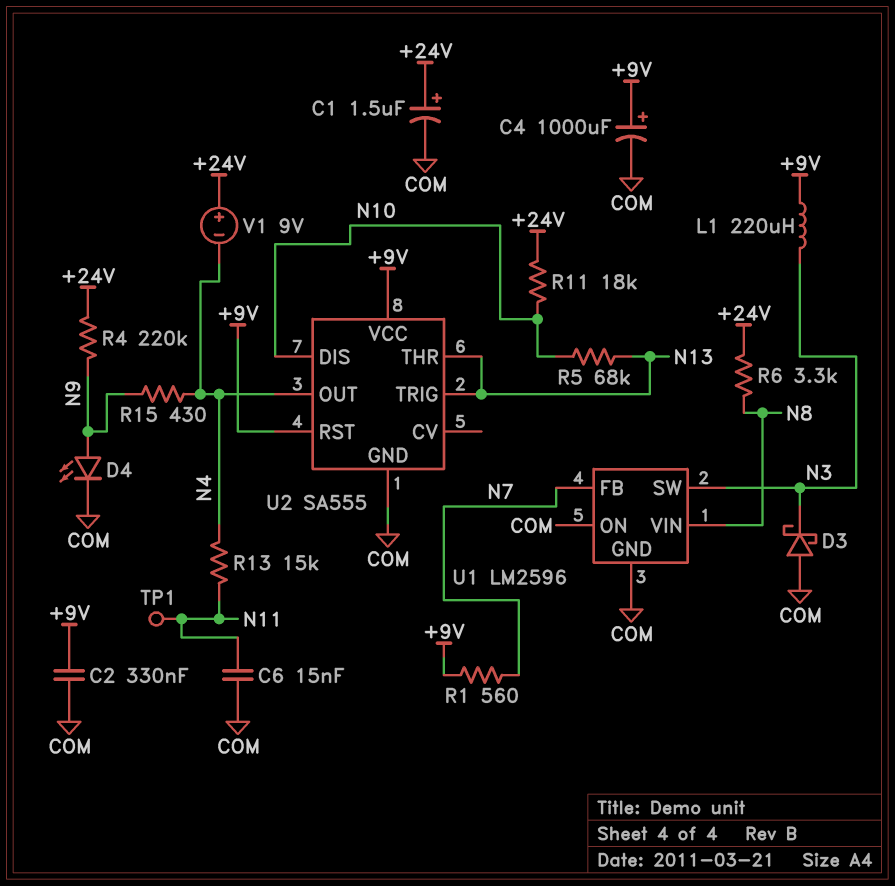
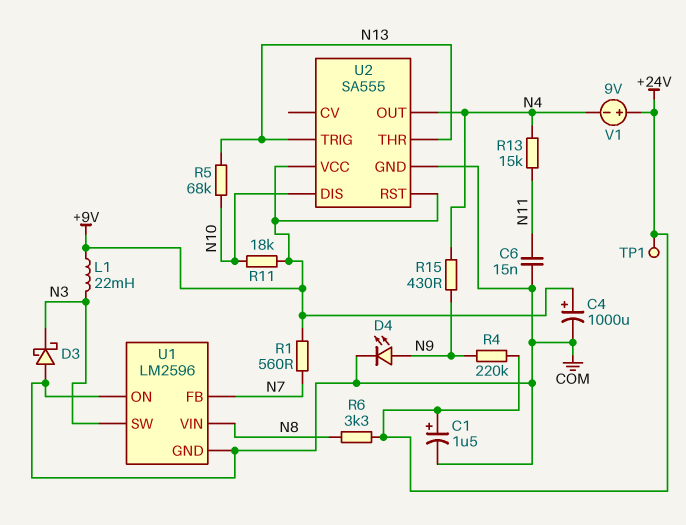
C2: 330nF (+9V, COM) -> none
L1: 220uH (+9V, N3) -> 22mH (+9V, N3)
R11: 18k (+24V, N10) -> 18k (+9V, N10)
TP1: test point (N11) -> test point (+24V)

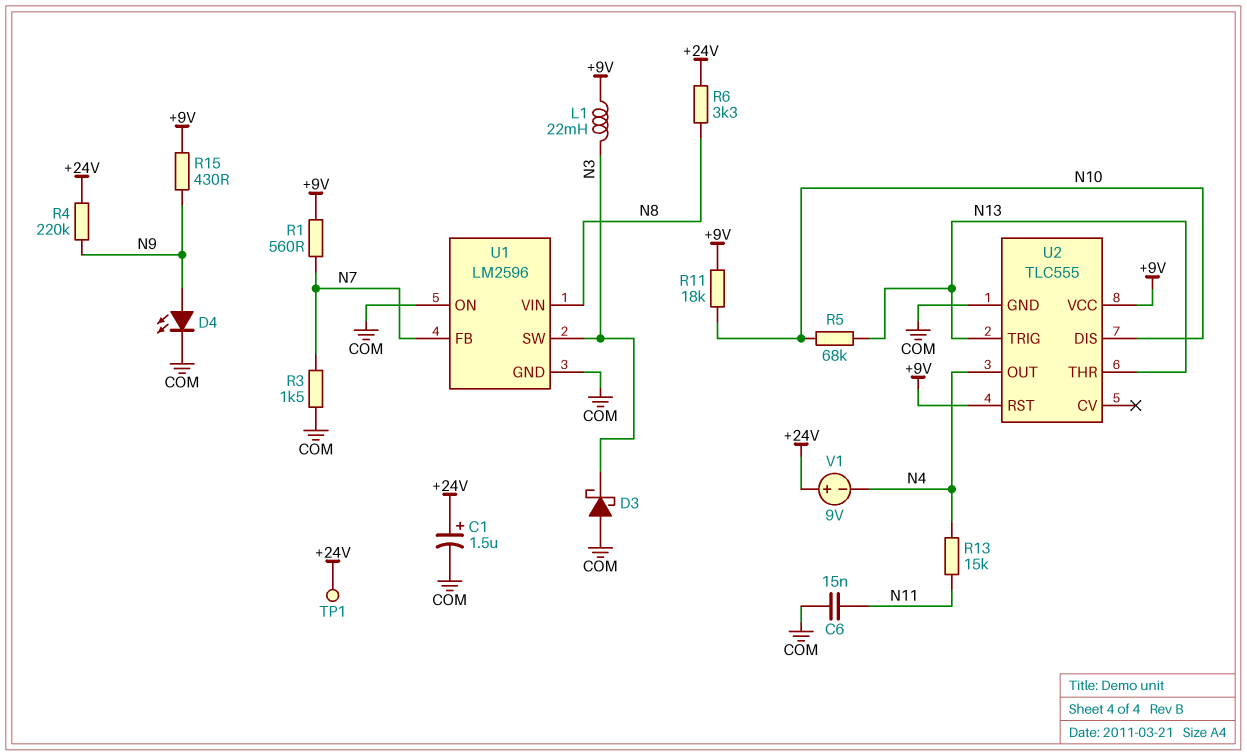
C4: 1000uF (plus +9V, minus COM) -> none
R3: none -> 1.5k (COM, N7)
R15: 430 (N4, N9) -> 430 (+9V, N9)
U2: SA555 -> TLC555

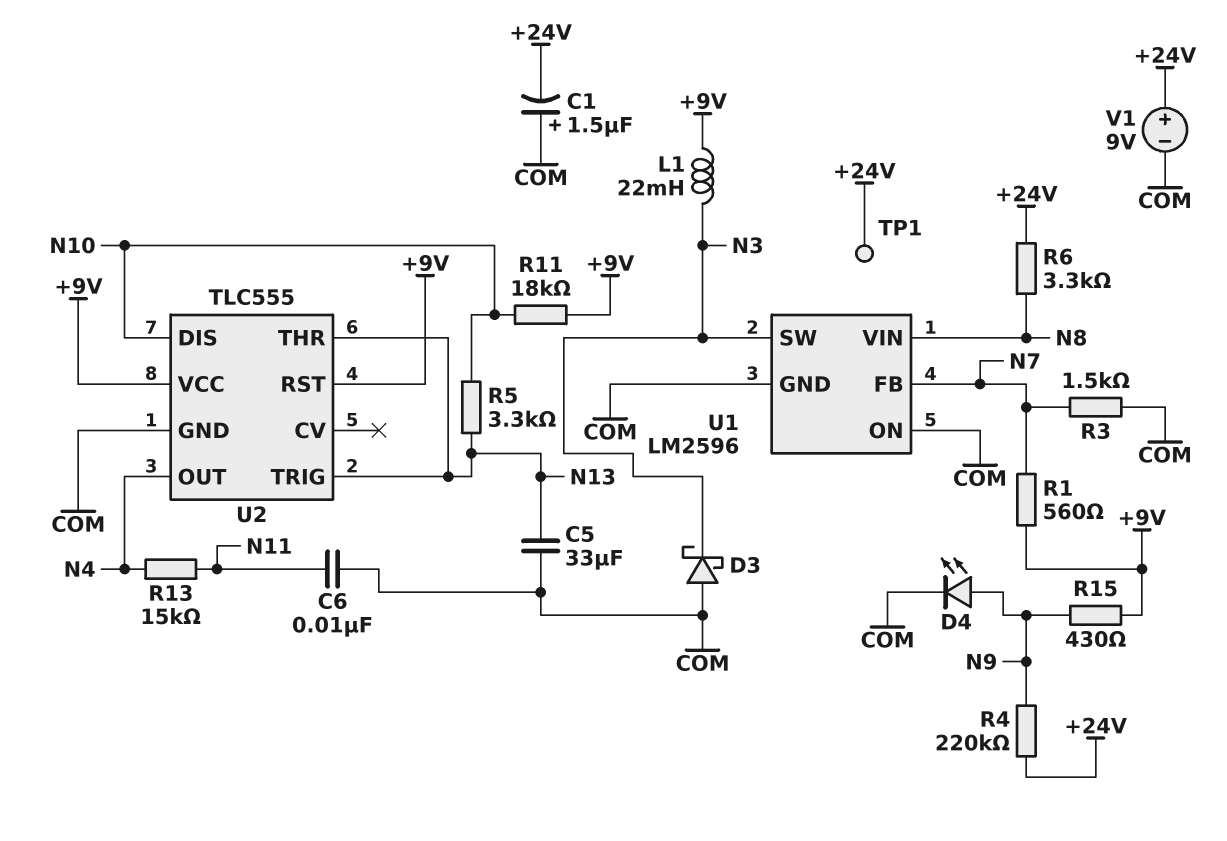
C1: 1.5uF (plus +24V, minus COM) -> 1.5uF (plus COM, minus +24V)
C5: none -> 33uF (COM, N13)
C6: 15nF (COM, N11) -> 10nF (COM, N11)
R5: 68k (N10, N13) -> 3.3k (N10, N13)
V1: 9V (plus +24V, minus N4) -> 9V (plus +24V, minus COM)

